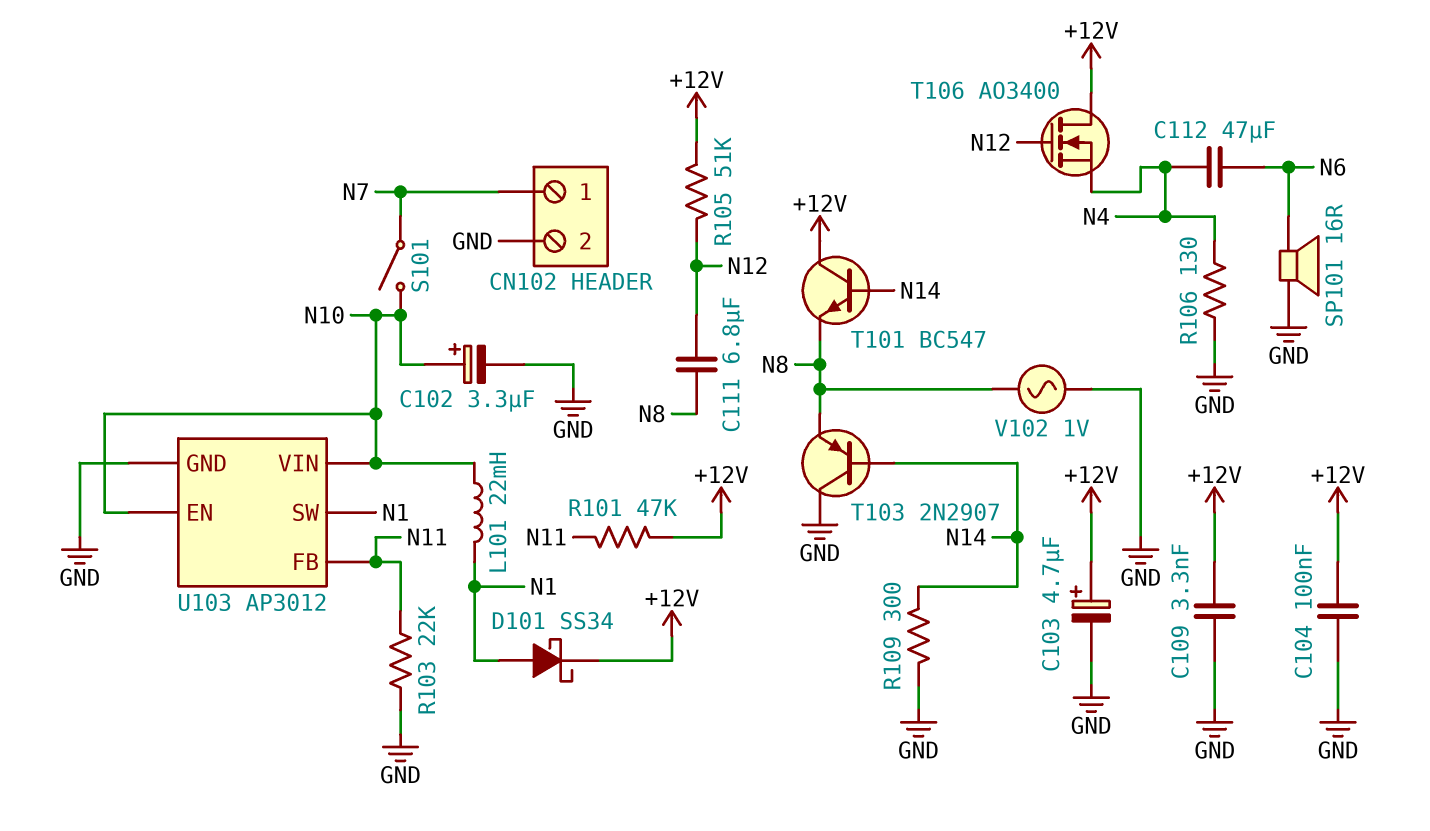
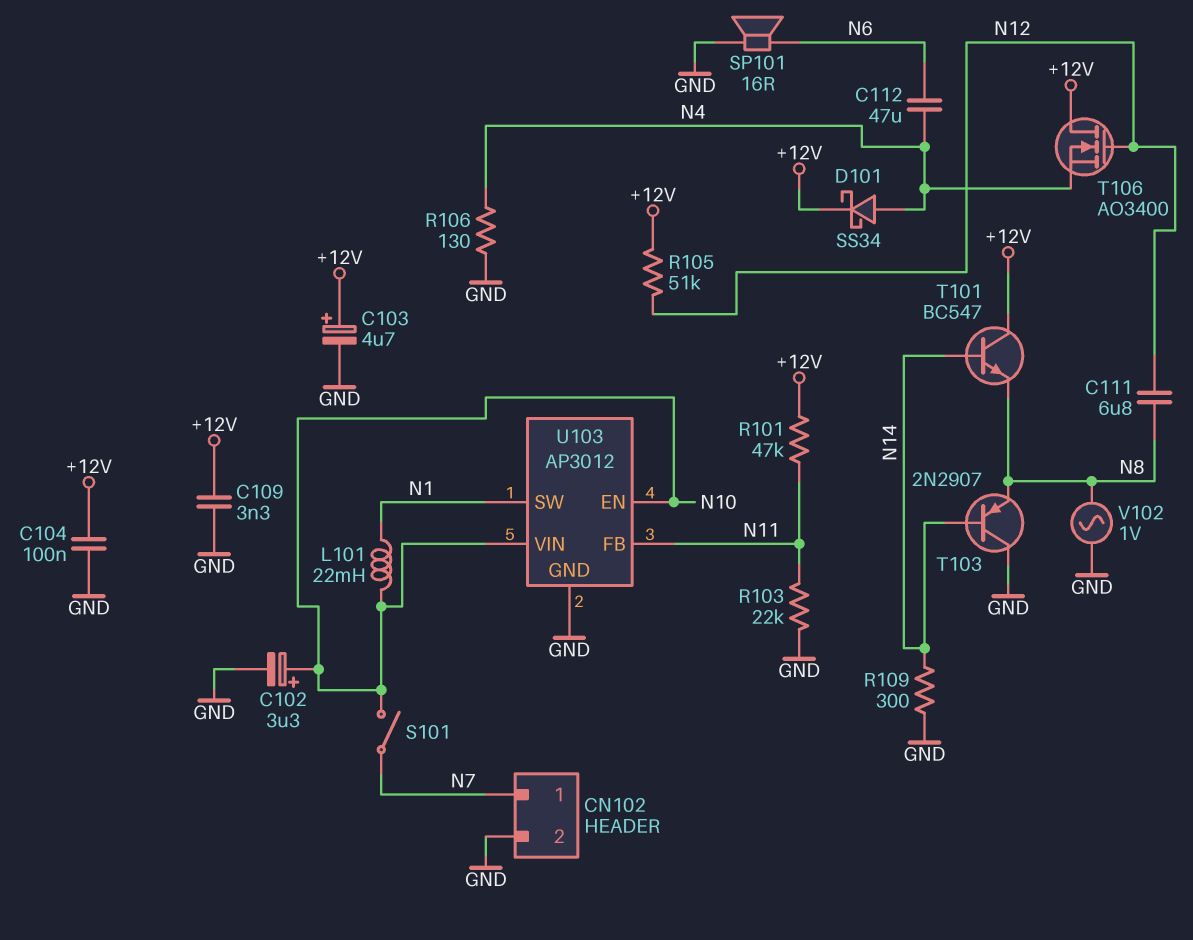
D101: schottky SS34 (A N1, K +12V) -> schottky SS34 (A N4, K +12V)

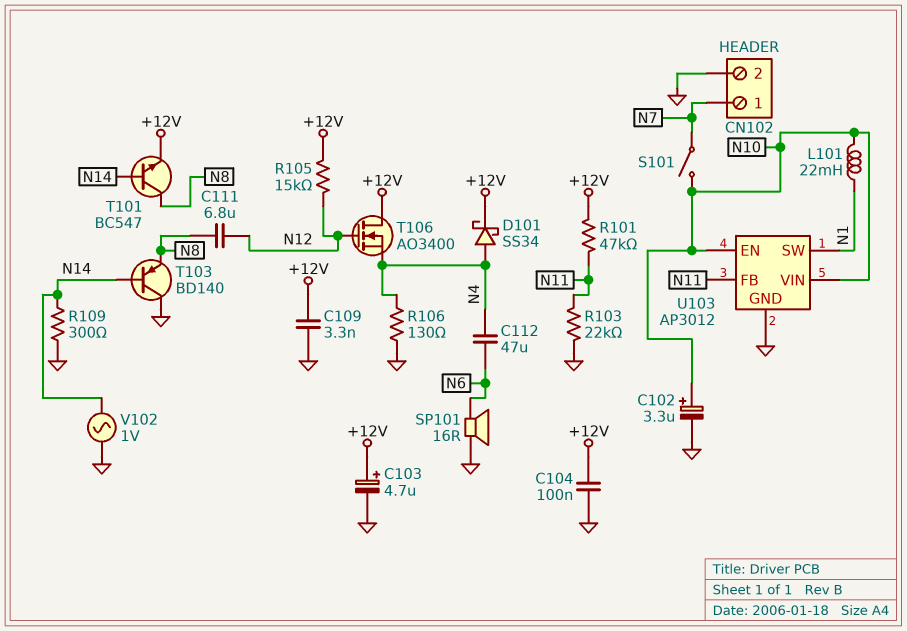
R105: 51k (+12V, N12) -> 15k (+12V, N12)
T101: NPN BC547 (B N14, C +12V, E N8) -> NPN BC547 (B N14, C N8, E +12V)
T103: PNP 2N2907 (B N14, C GND, E N8) -> PNP BD140 (B N14, C GND, E N8)
V102: AC 1V (GND, N8) -> AC 1V (GND, N14)

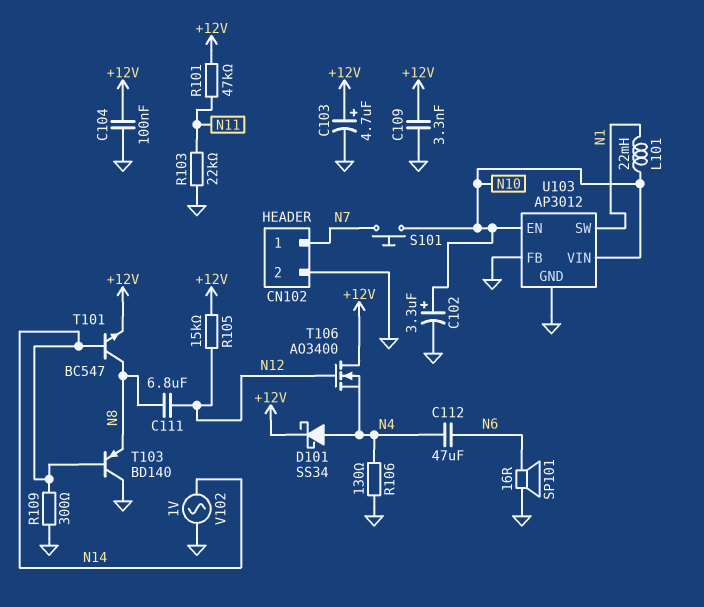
S101: switch (N7, N10) -> button (N7, N10)
U103 pin FB: N11 -> GND

